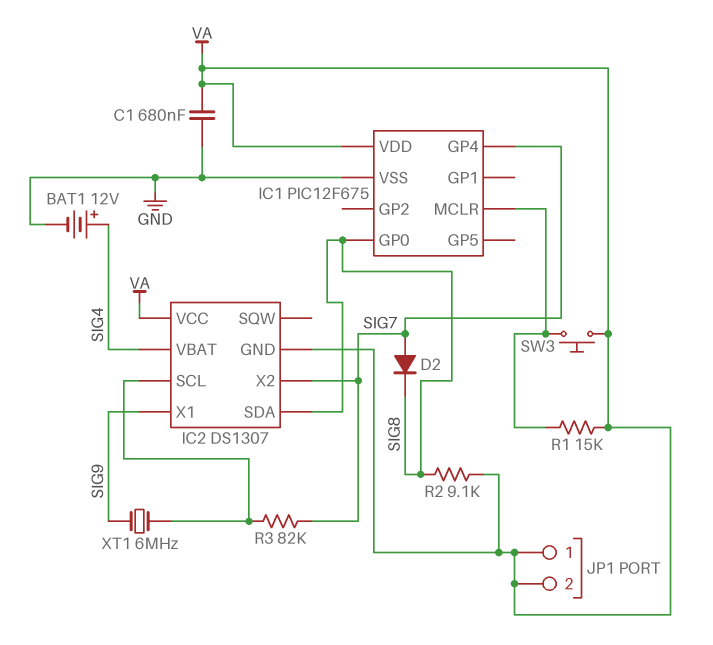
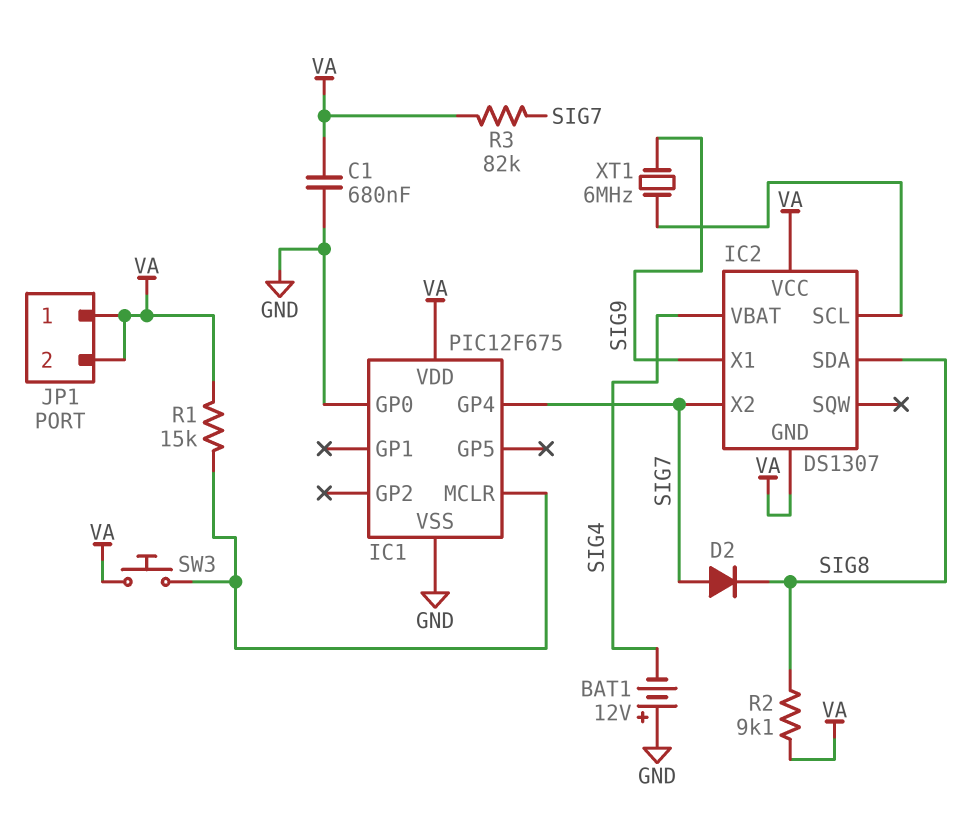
BAT1: 12V (plus SIG4, minus GND) -> 12V (plus GND, minus SIG4)
IC1 pin GP0: SIG8 -> GND
R3: 82k (IC2/SCL, SIG7) -> 82k (SIG7, VA)

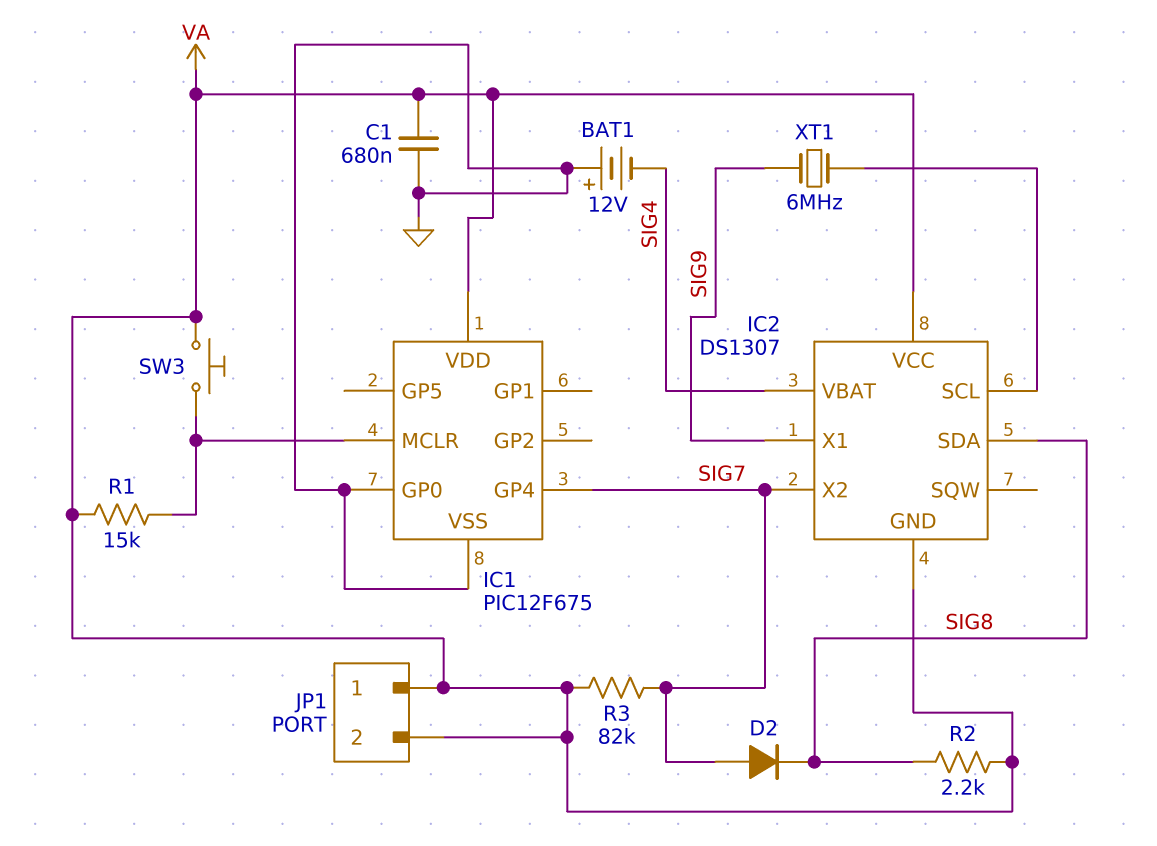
R2: 9.1k (SIG8, VA) -> 2.2k (SIG8, VA)

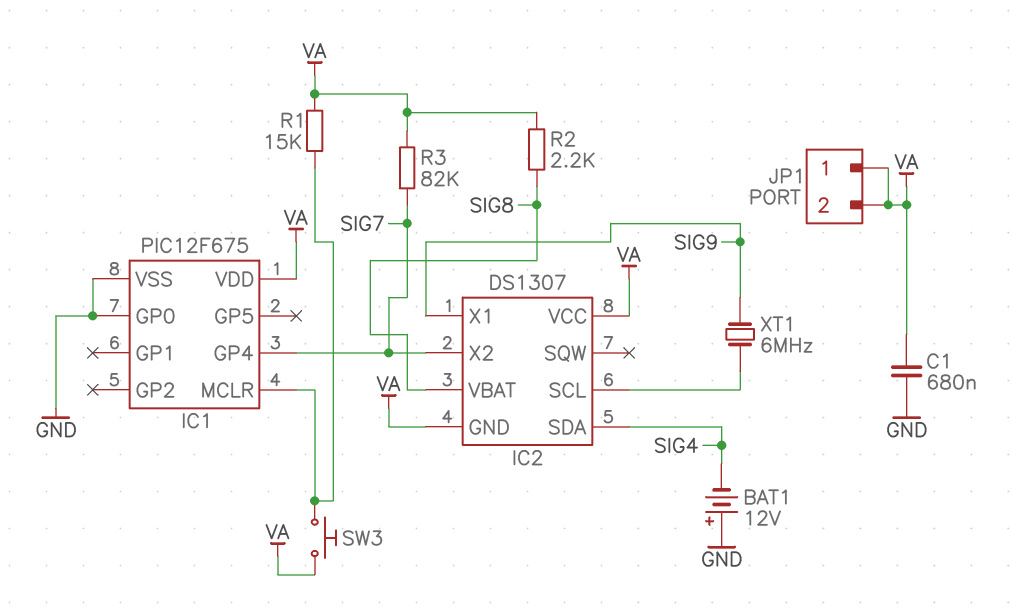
D2: diode (A SIG7, K SIG8) -> none
IC2 pin SDA: SIG8 -> SIG4
IC2 pin VBAT: SIG4 -> SIG8

